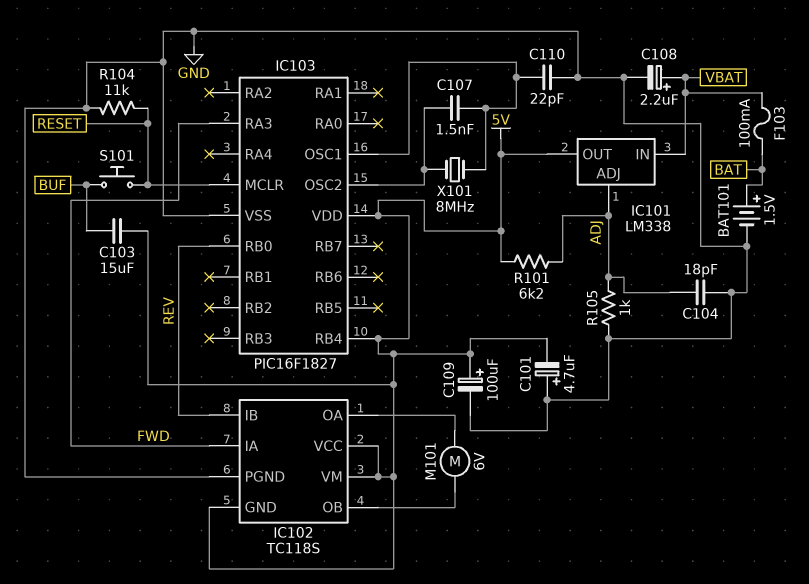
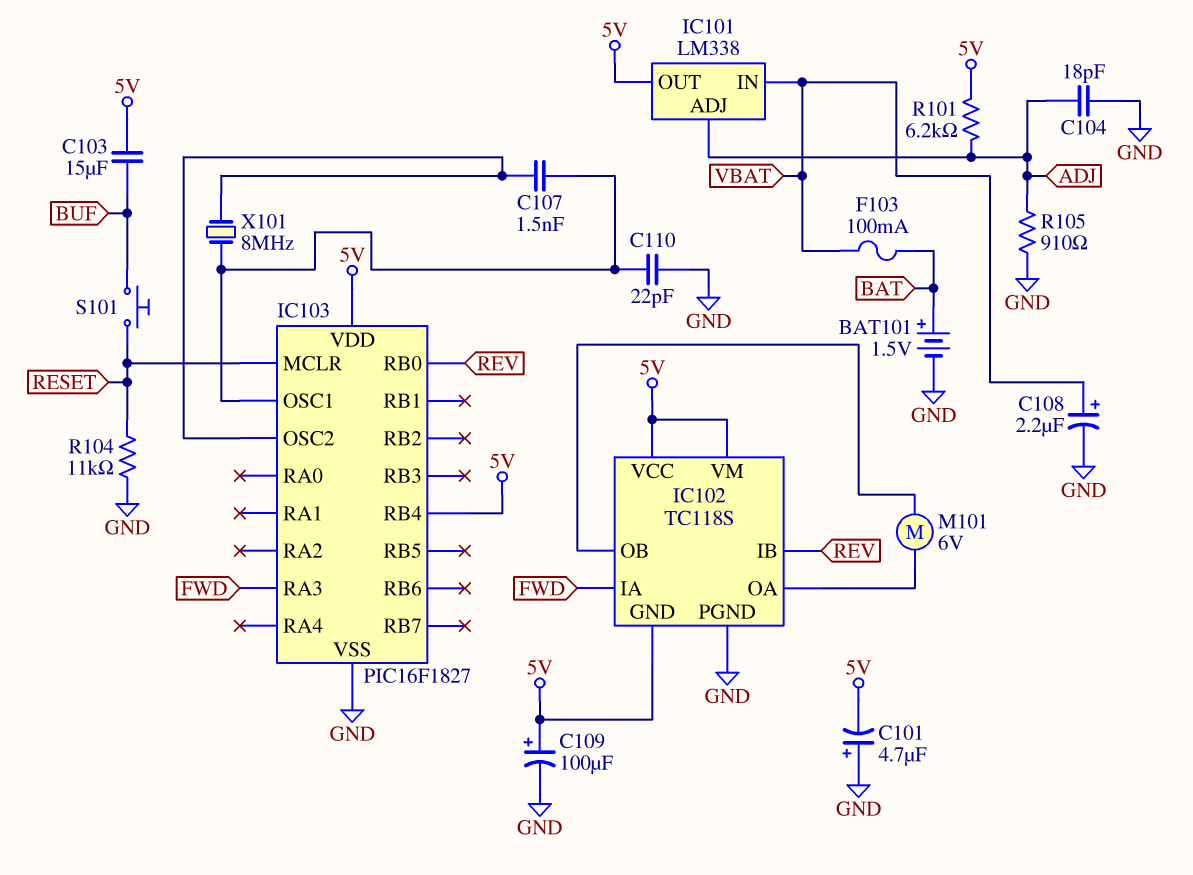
R105: 1k (ADJ, GND) -> 910 (ADJ, GND)

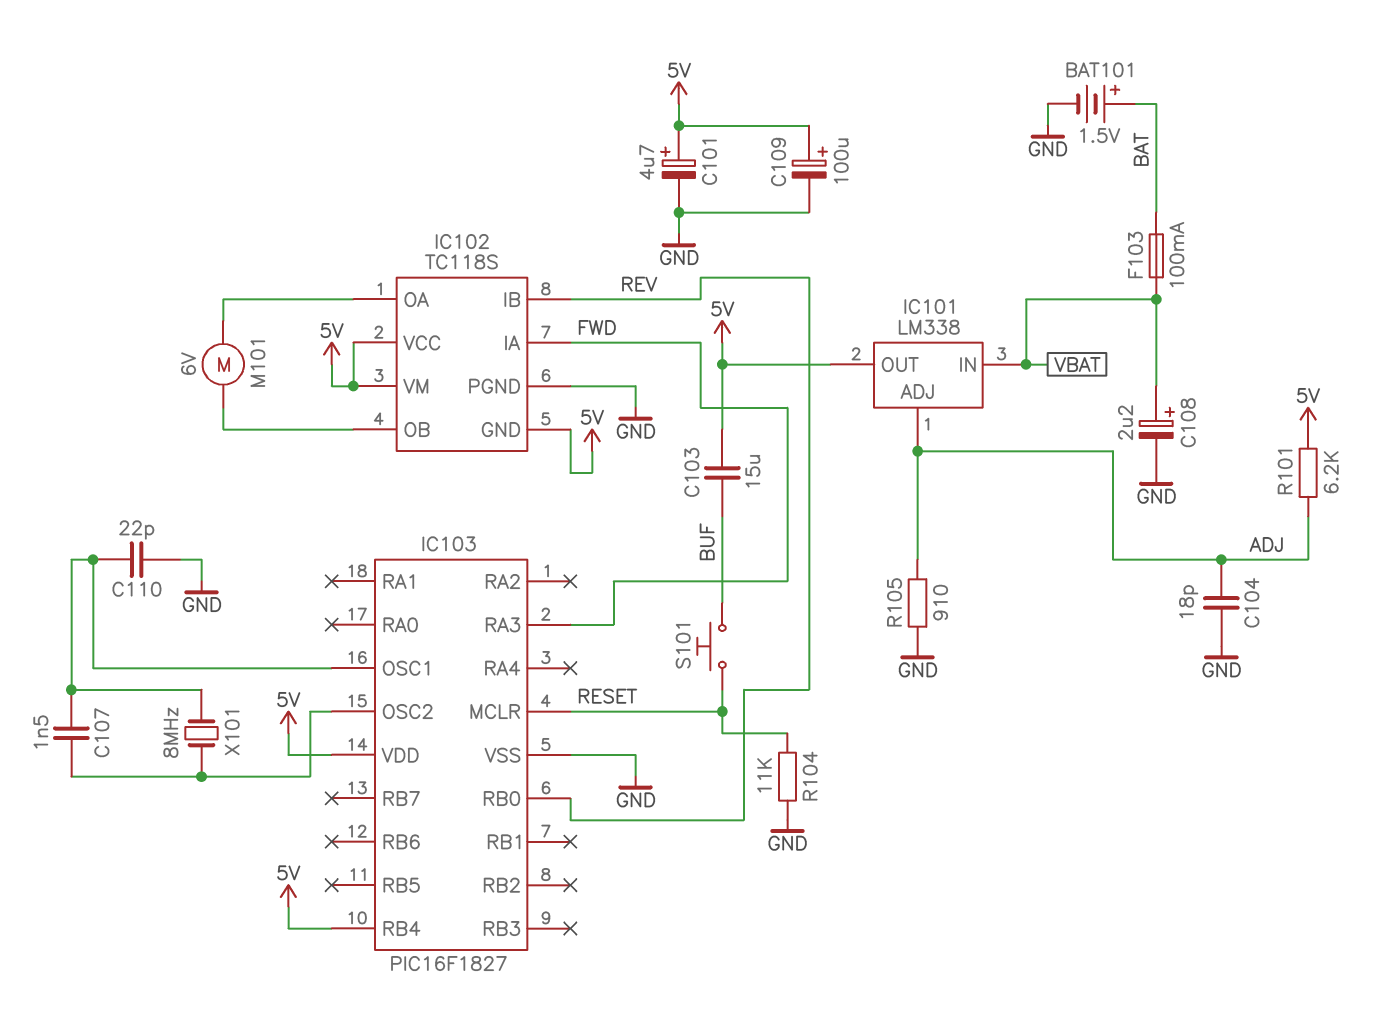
C101: 4.7uF (plus GND, minus 5V) -> 4.7uF (plus 5V, minus GND)

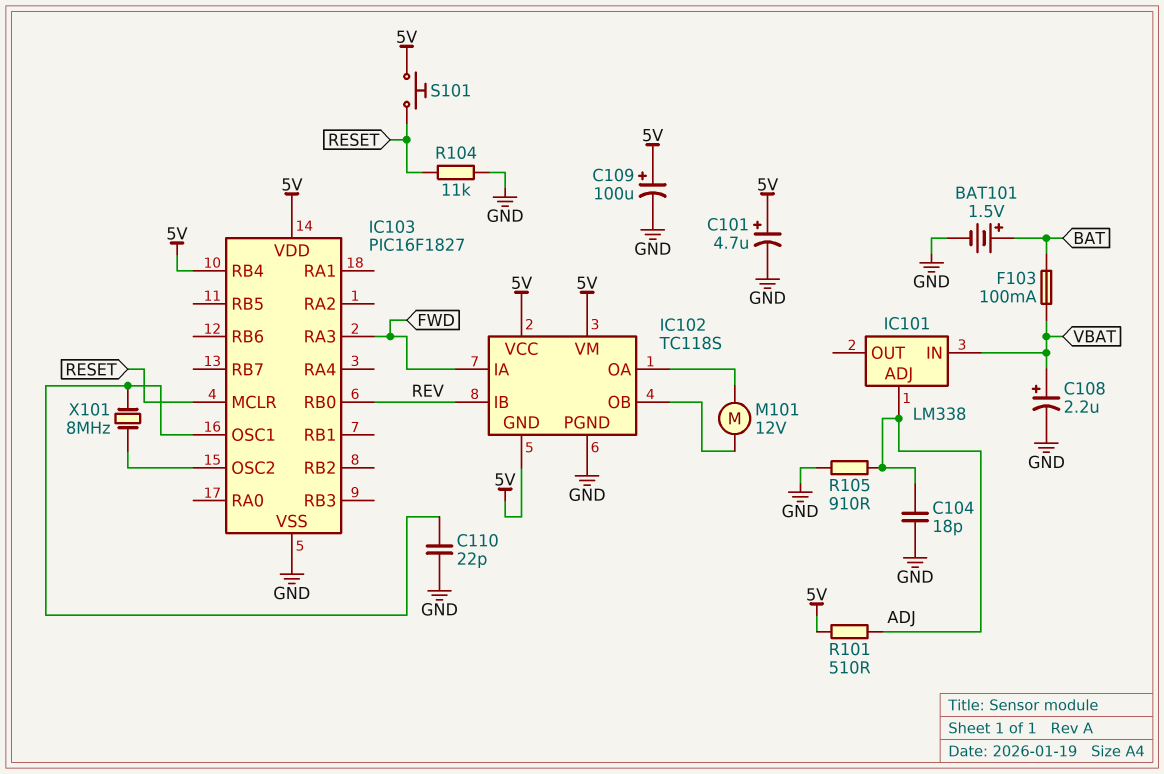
C103: 15uF (5V, BUF) -> none
C107: 1.5nF (IC103/OSC1, IC103/OSC2) -> none
IC101 pin OUT: 5V -> none
M101: motor 6V (IC102/OA, IC102/OB) -> motor 12V (IC102/OA, IC102/OB)
R101: 6.2k (5V, ADJ) -> 510 (5V, ADJ)
S101: button (BUF, RESET) -> button (5V, RESET)

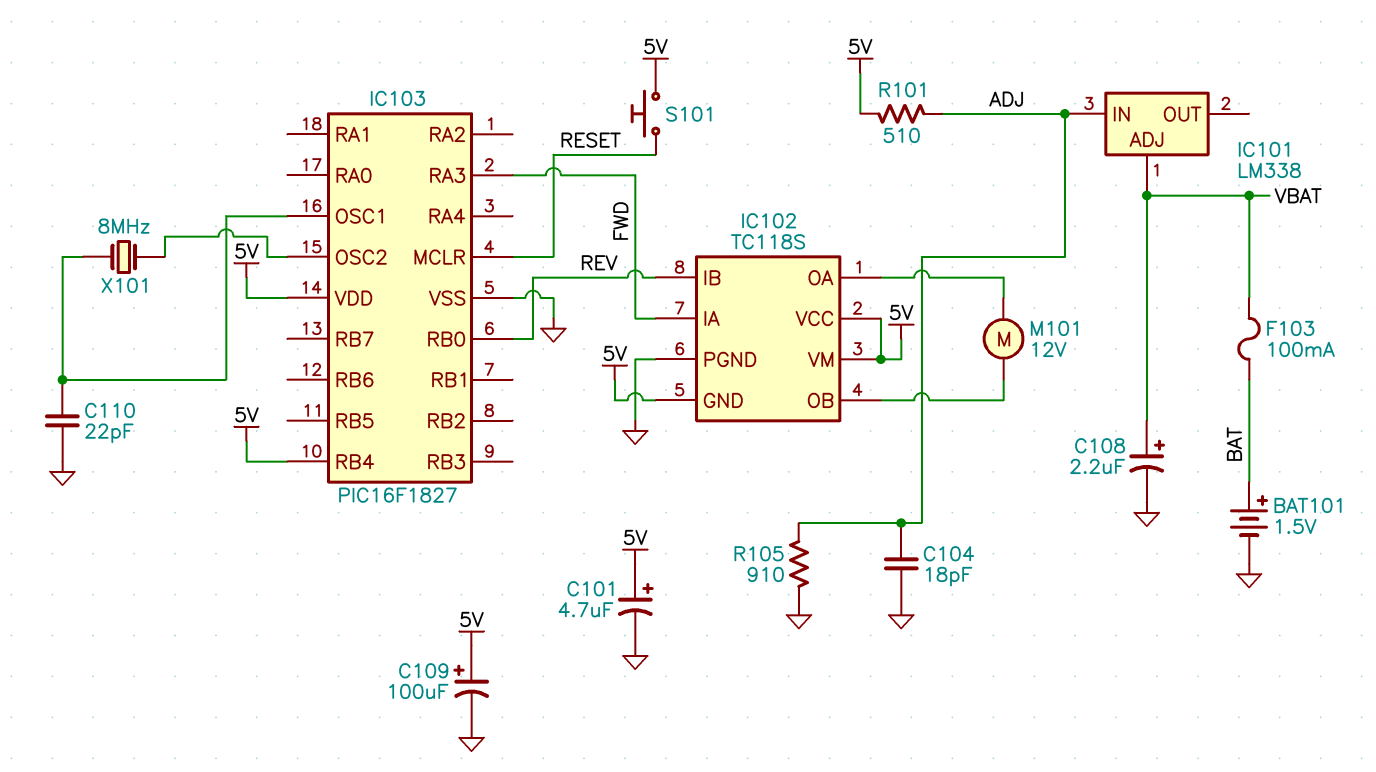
IC101 pin ADJ: ADJ -> VBAT
IC101 pin IN: VBAT -> ADJ
R104: 11k (GND, RESET) -> none

